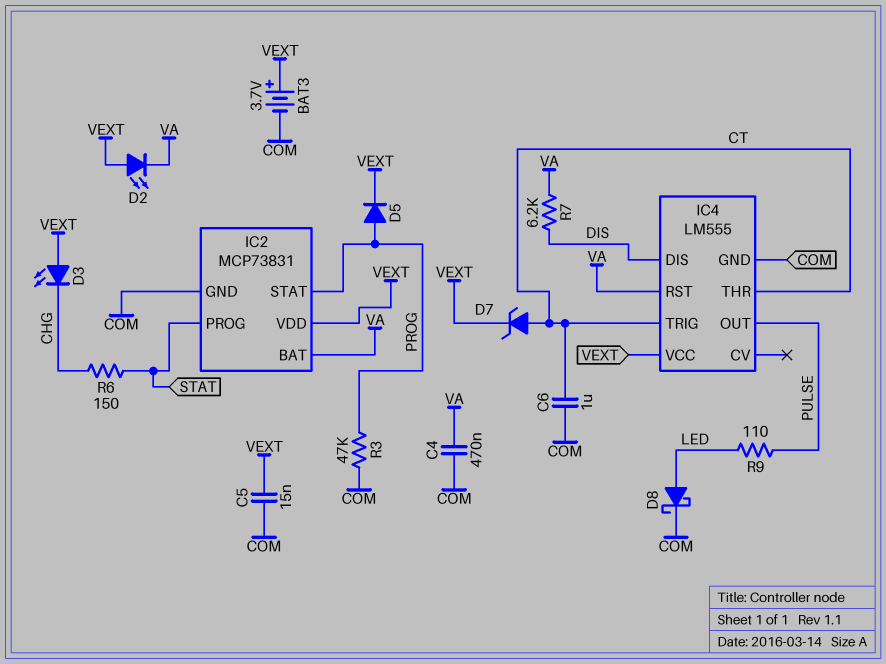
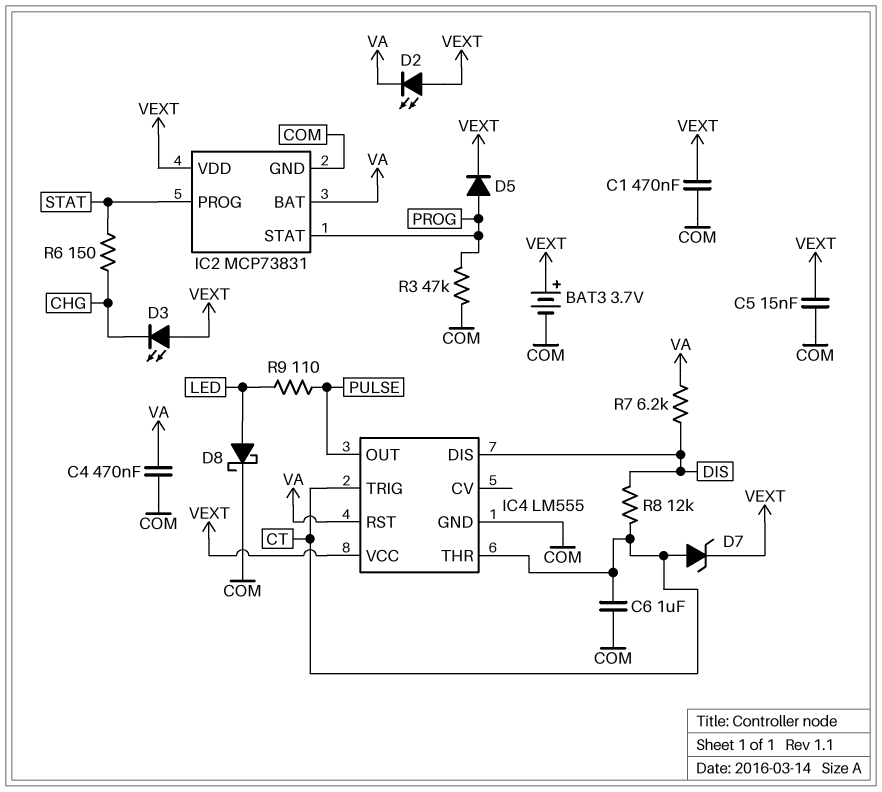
C1: none -> 470nF (COM, VEXT)
R8: none -> 12k (CT, DIS)

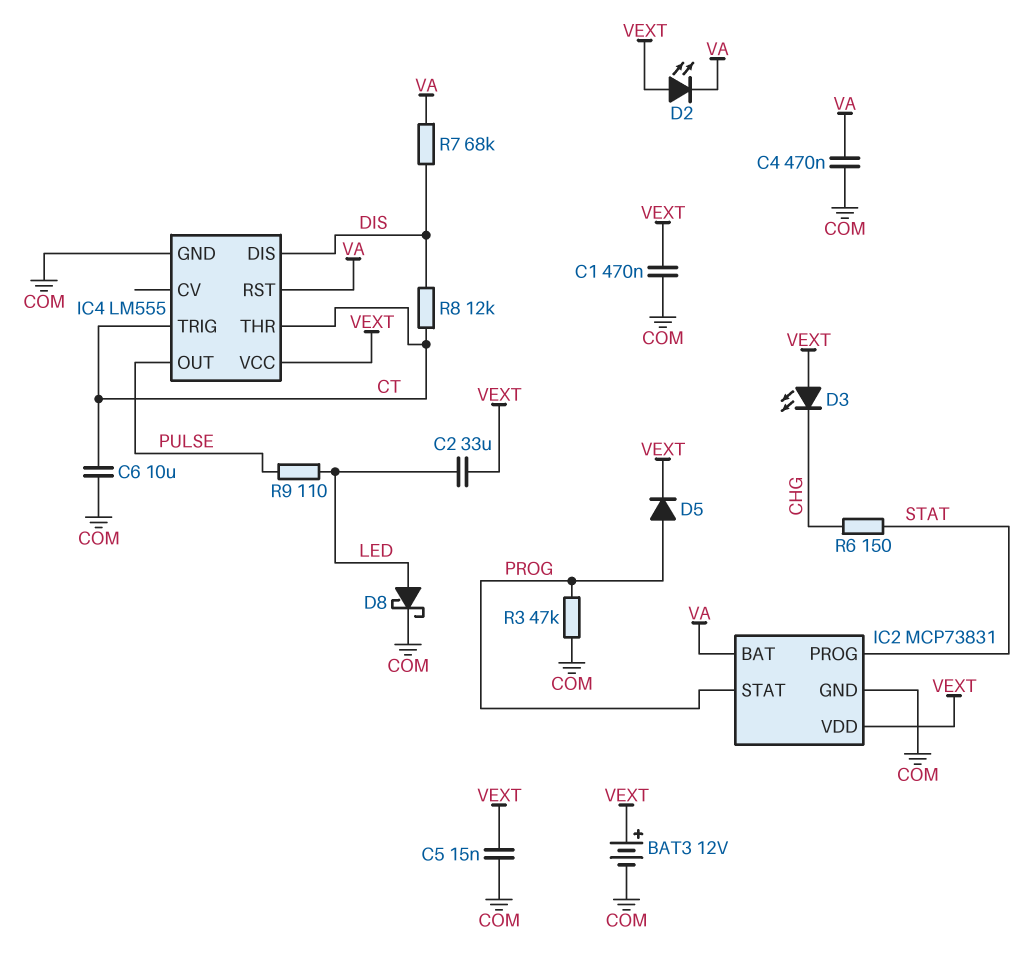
BAT3: 3.7V (plus VEXT, minus COM) -> 12V (plus VEXT, minus COM)
C2: none -> 33uF (LED, VEXT)
C6: 1uF (COM, CT) -> 10uF (COM, CT)
D7: zener (A CT, K VEXT) -> none
R7: 6.2k (DIS, VA) -> 68k (DIS, VA)

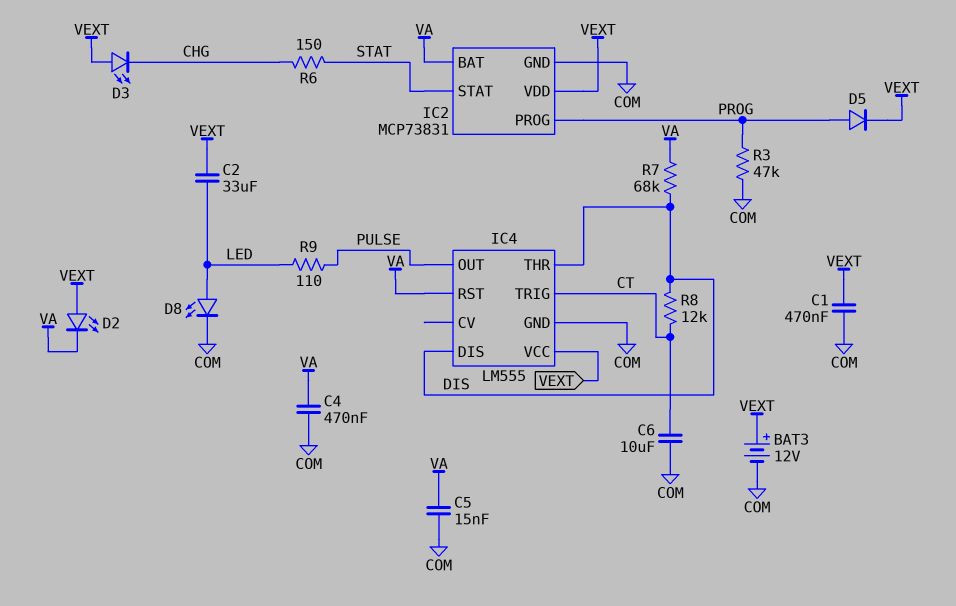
C5: 15nF (COM, VEXT) -> 15nF (COM, VA)
D8: schottky (A LED, K COM) -> LED (A LED, K COM)
IC2 pin PROG: STAT -> PROG
IC2 pin STAT: PROG -> STAT
IC4 pin THR: CT -> DIS

